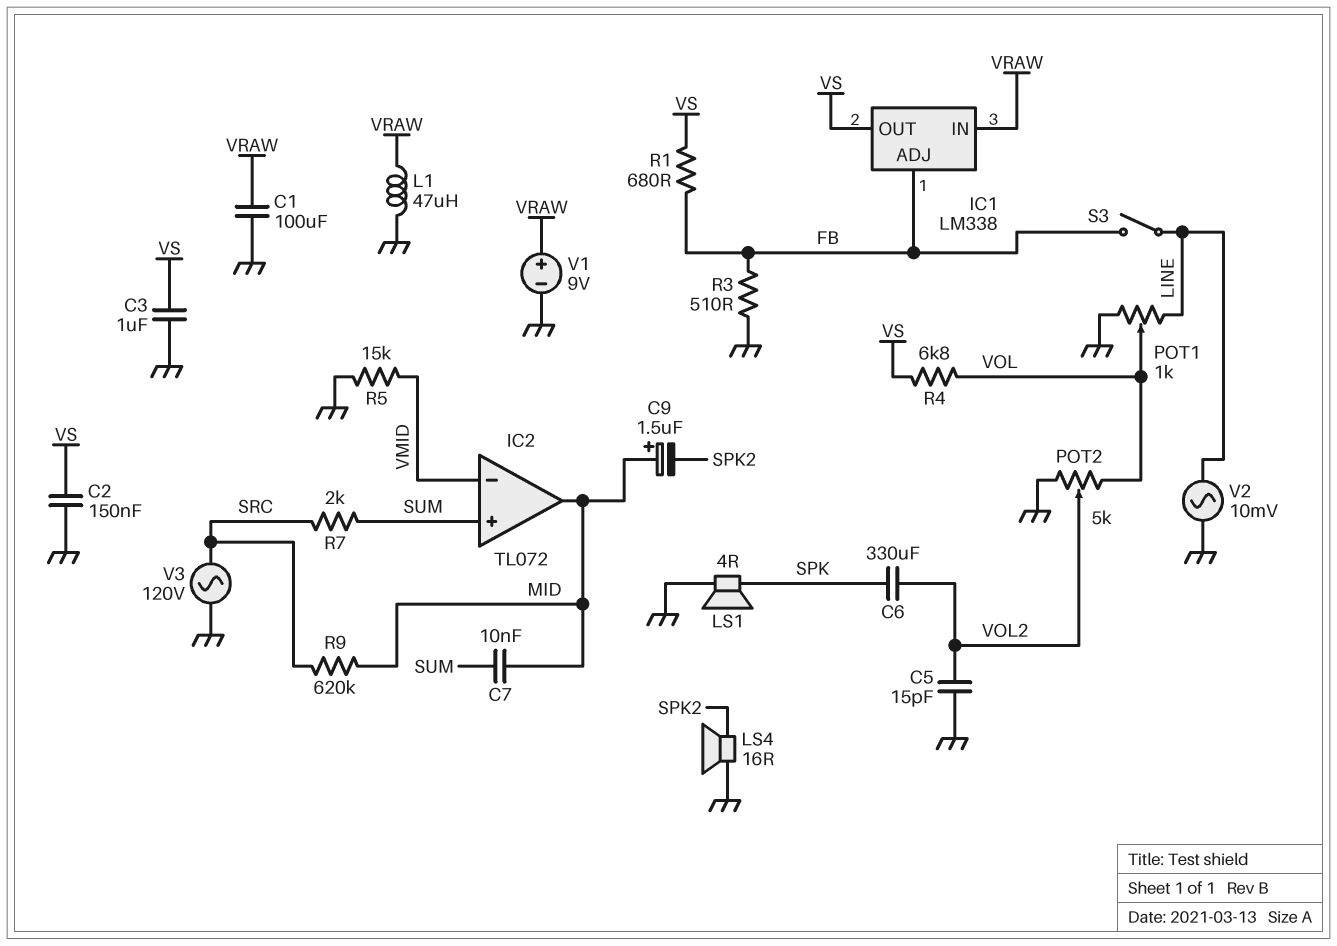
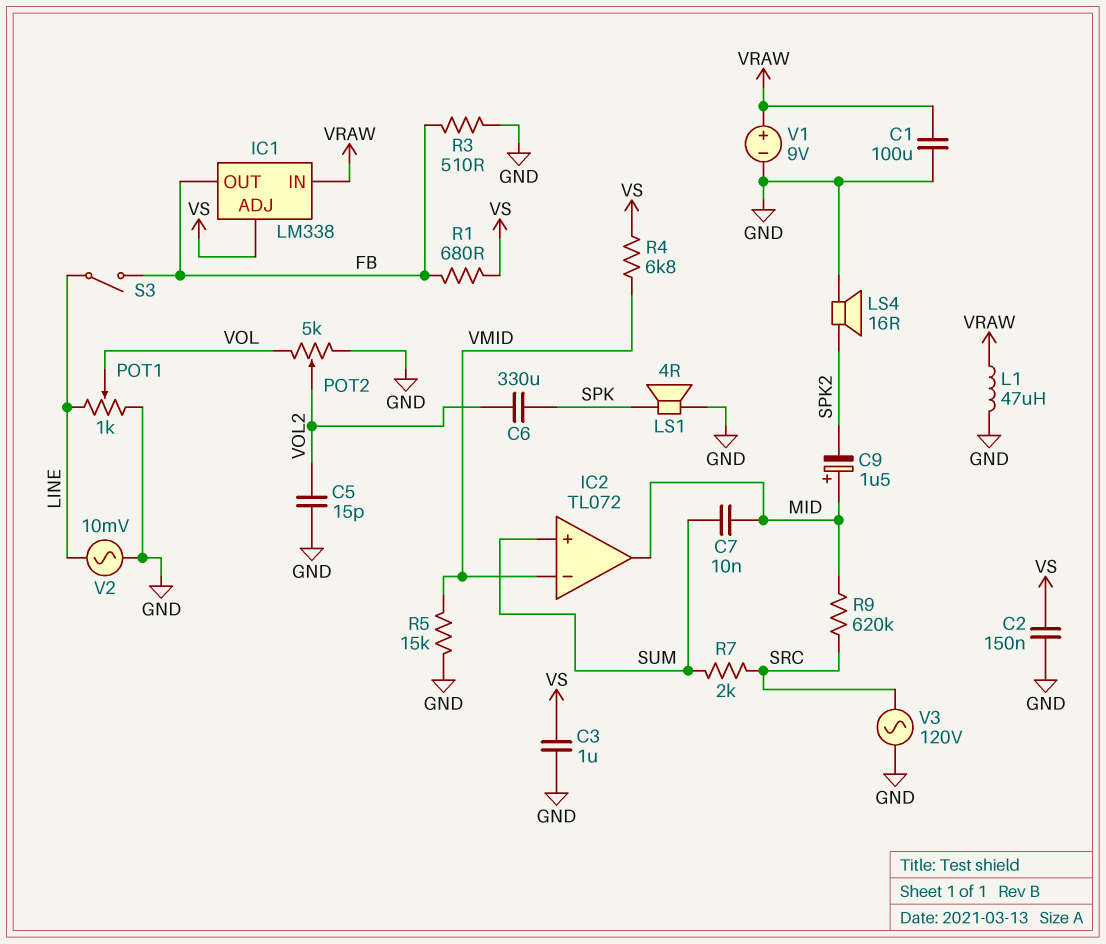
IC1 pin ADJ: FB -> VS
IC1 pin OUT: VS -> FB
R4: 6.8k (VOL, VS) -> 6.8k (VMID, VS)

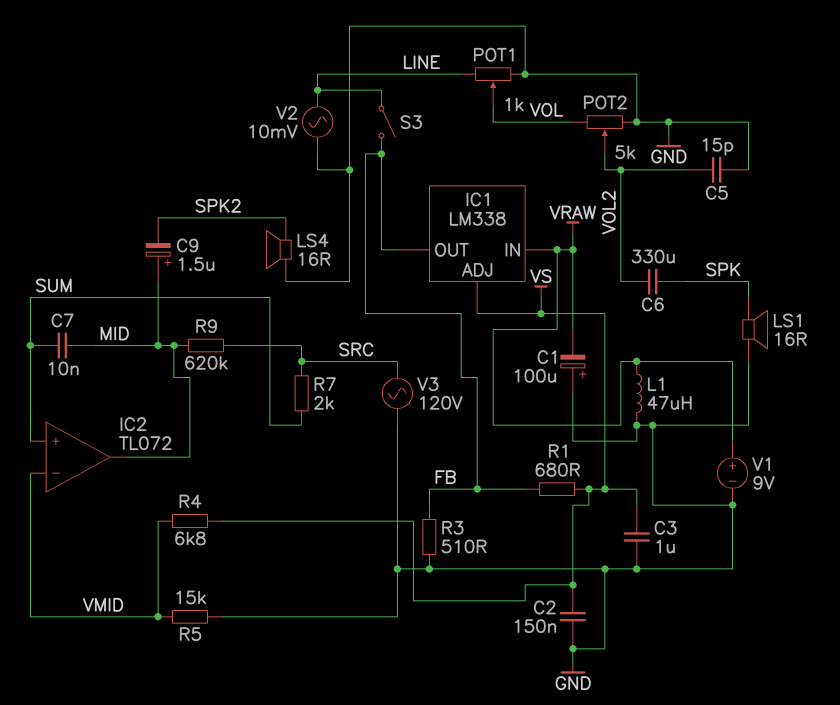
C1: 100uF (GND, VRAW) -> 100uF (plus GND, minus VRAW)
LS1: speaker 4R (GND, SPK) -> speaker 16R (GND, SPK)

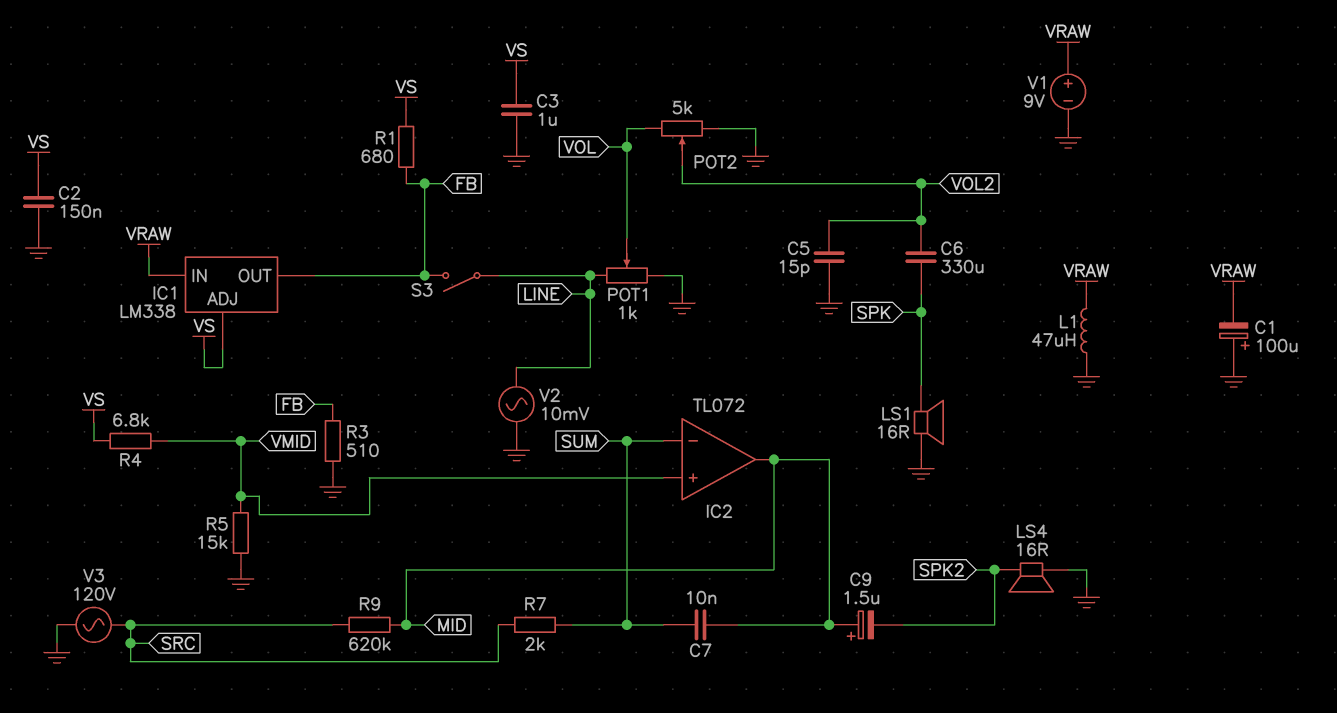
IC2 pin in+: SUM -> VMID
IC2 pin in-: VMID -> SUM

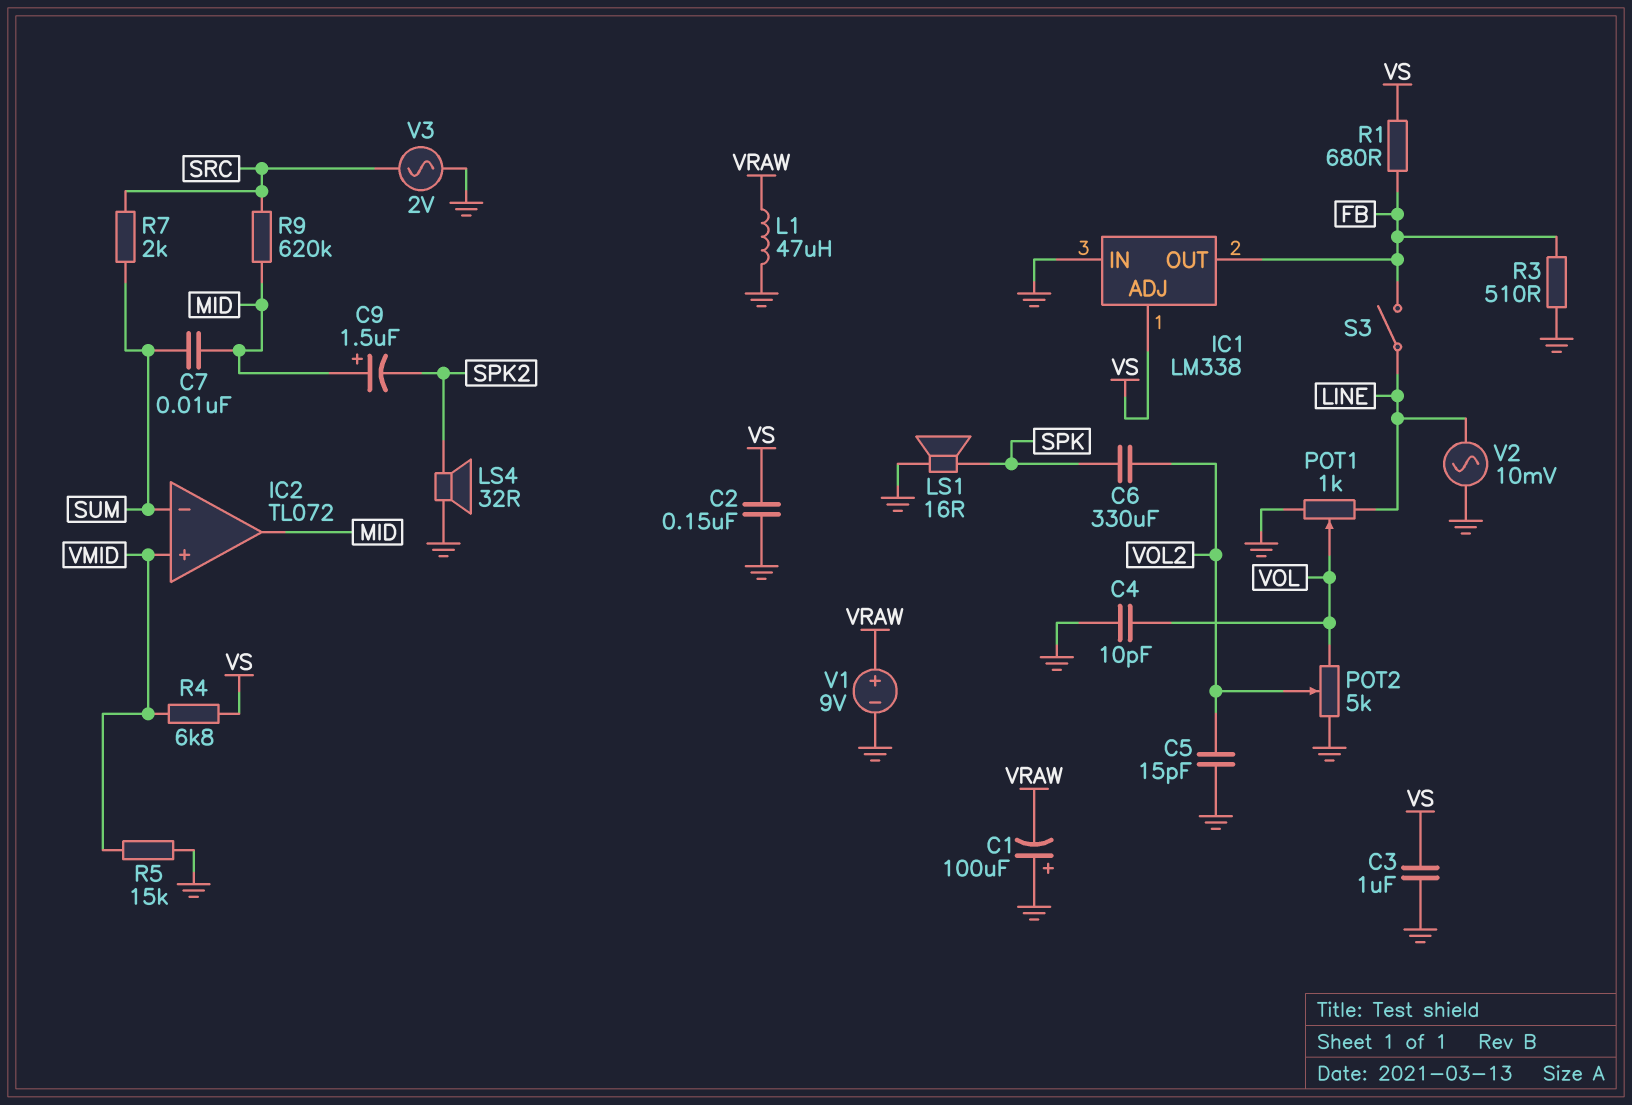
C4: none -> 10pF (GND, VOL)
IC1 pin IN: VRAW -> GND
LS4: speaker 16R (GND, SPK2) -> speaker 32R (GND, SPK2)
V3: AC 120V (GND, SRC) -> AC 2V (GND, SRC)

